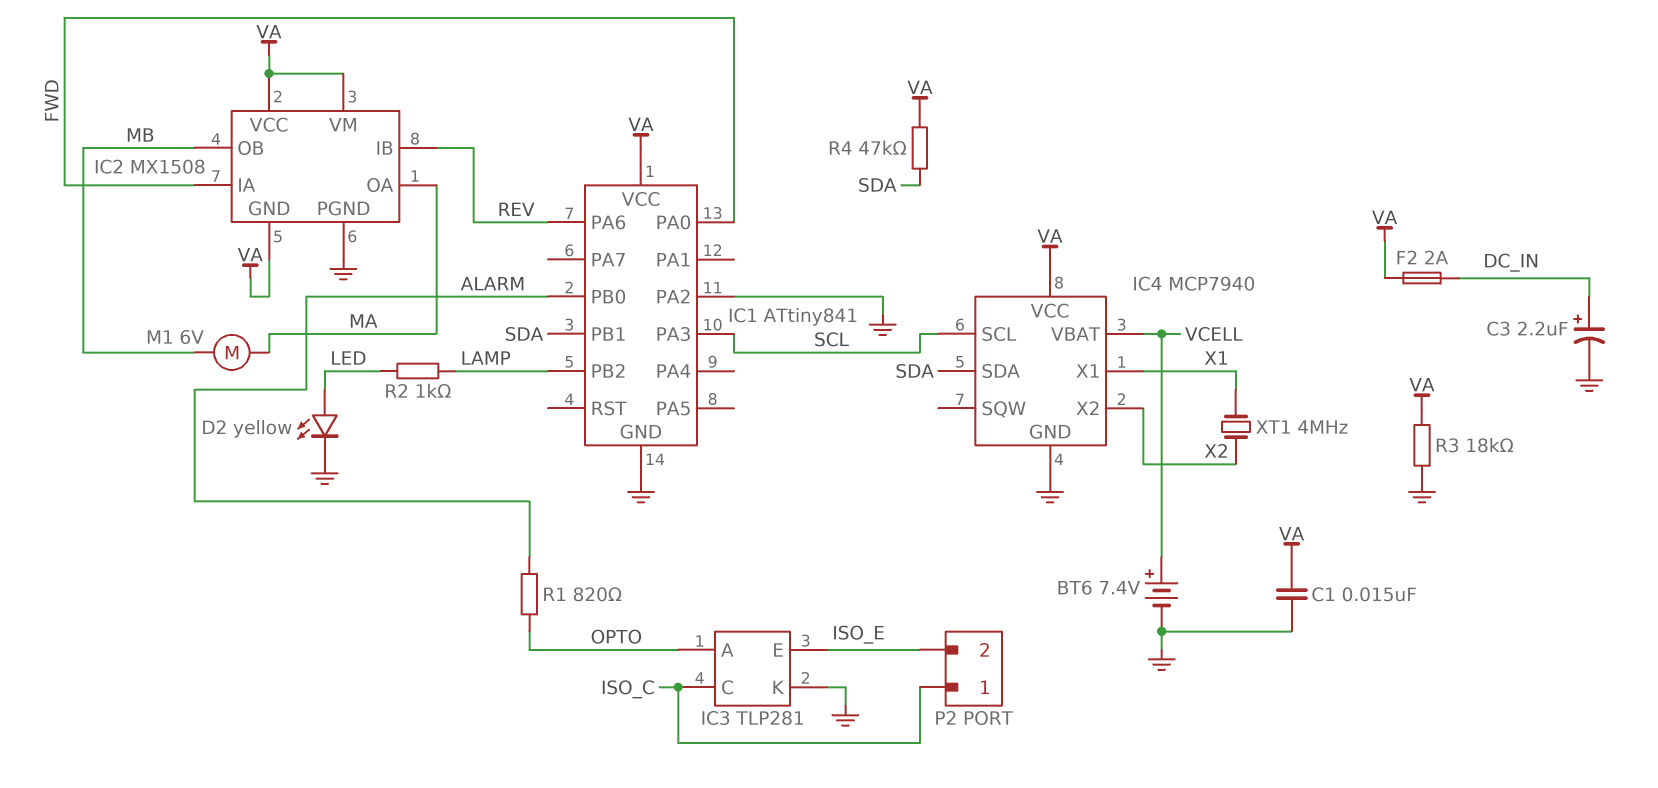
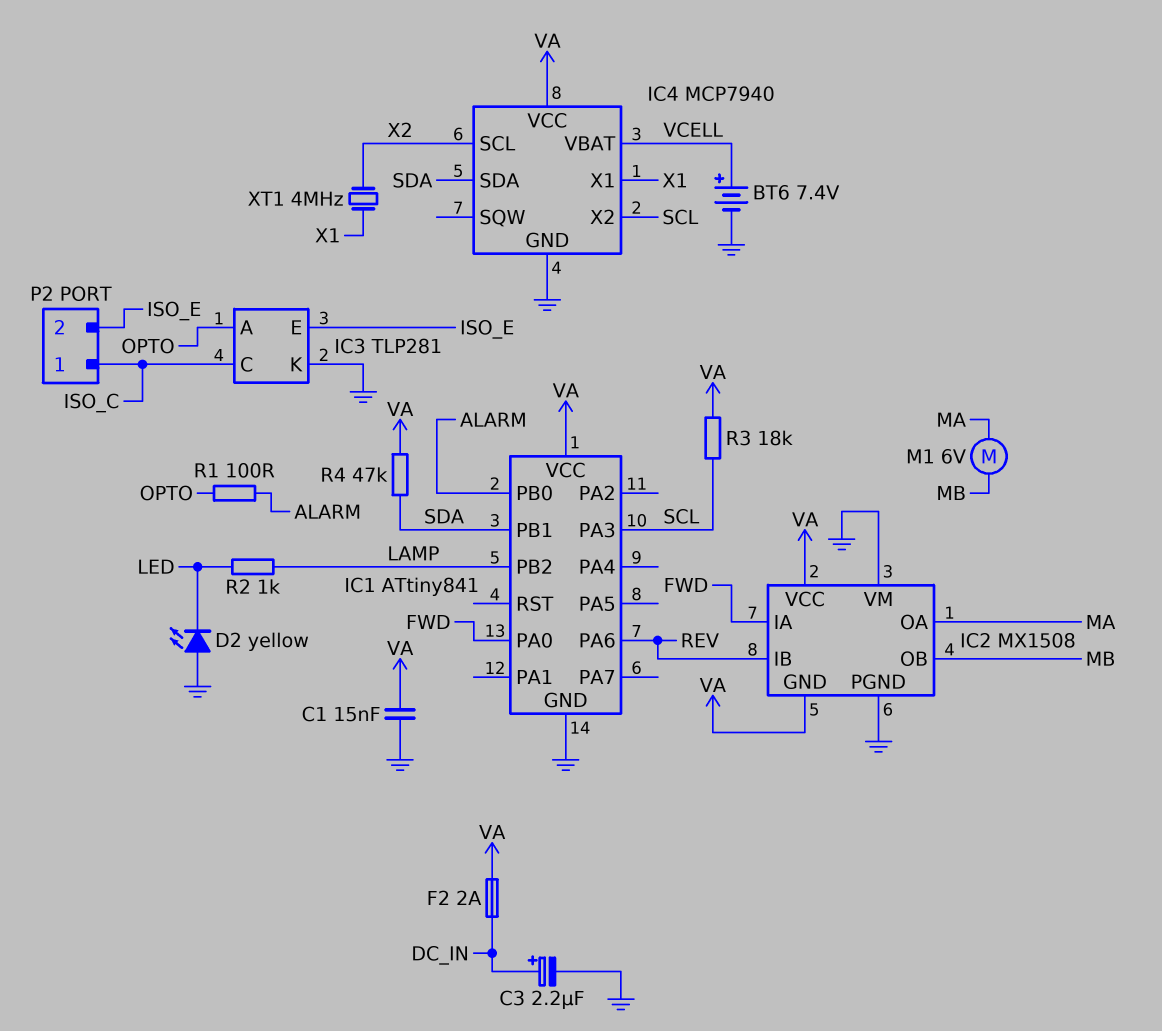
D2: LED yellow (A LED, K GND) -> LED yellow (A GND, K LED)
IC1 pin PA2: GND -> none
IC2 pin VM: VA -> GND
IC4 pin SCL: SCL -> X2
IC4 pin X2: X2 -> SCL
R1: 820 (ALARM, OPTO) -> 100 (ALARM, OPTO)
R3: 18k (GND, VA) -> 18k (SCL, VA)

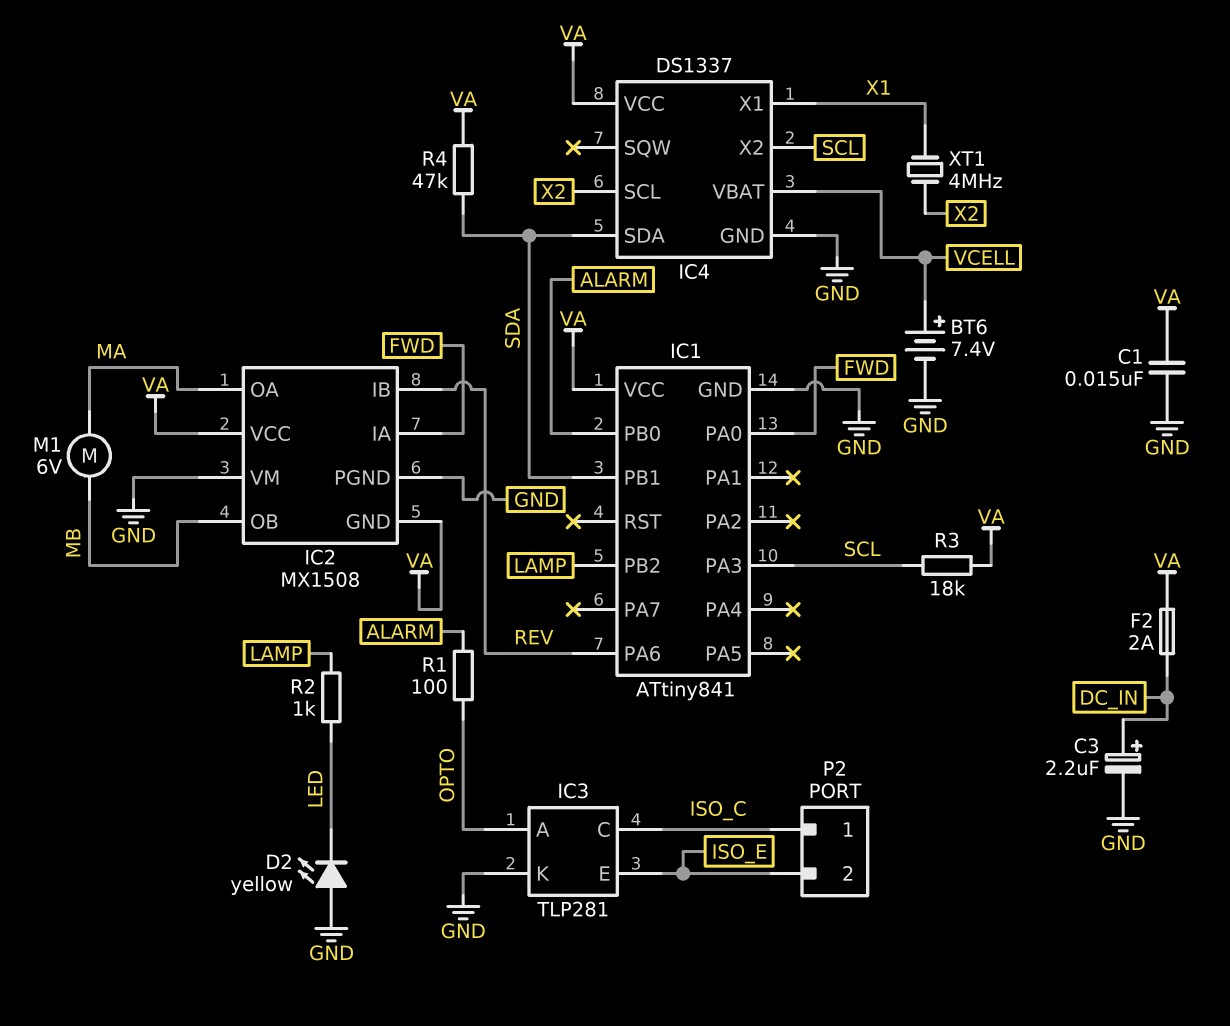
IC4: MCP7940 -> DS1337

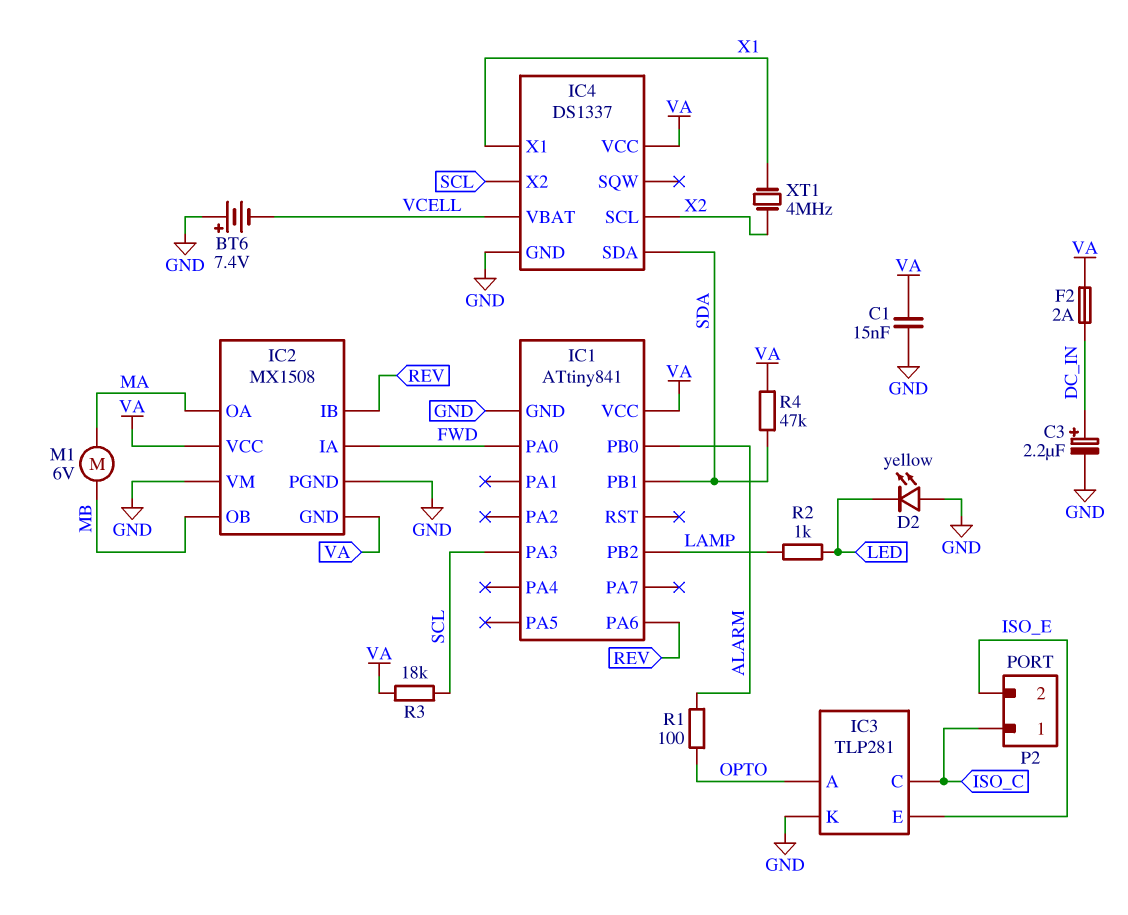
BT6: 7.4V (plus VCELL, minus GND) -> 7.4V (plus GND, minus VCELL)

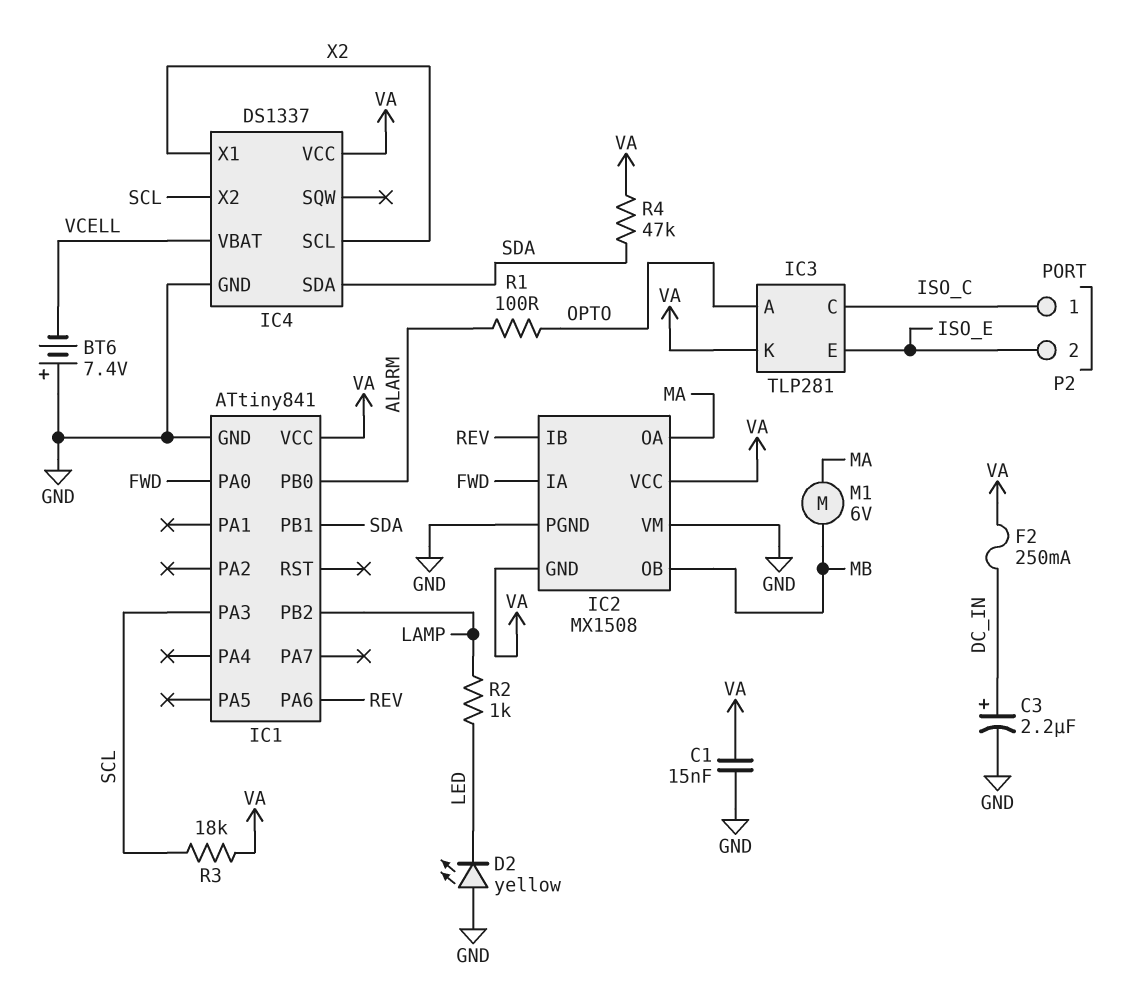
F2: 2A (DC_IN, VA) -> 250mA (DC_IN, VA)
IC3 pin K: GND -> VA
IC4 pin X1: X1 -> X2
XT1: 4MHz (X1, X2) -> none

